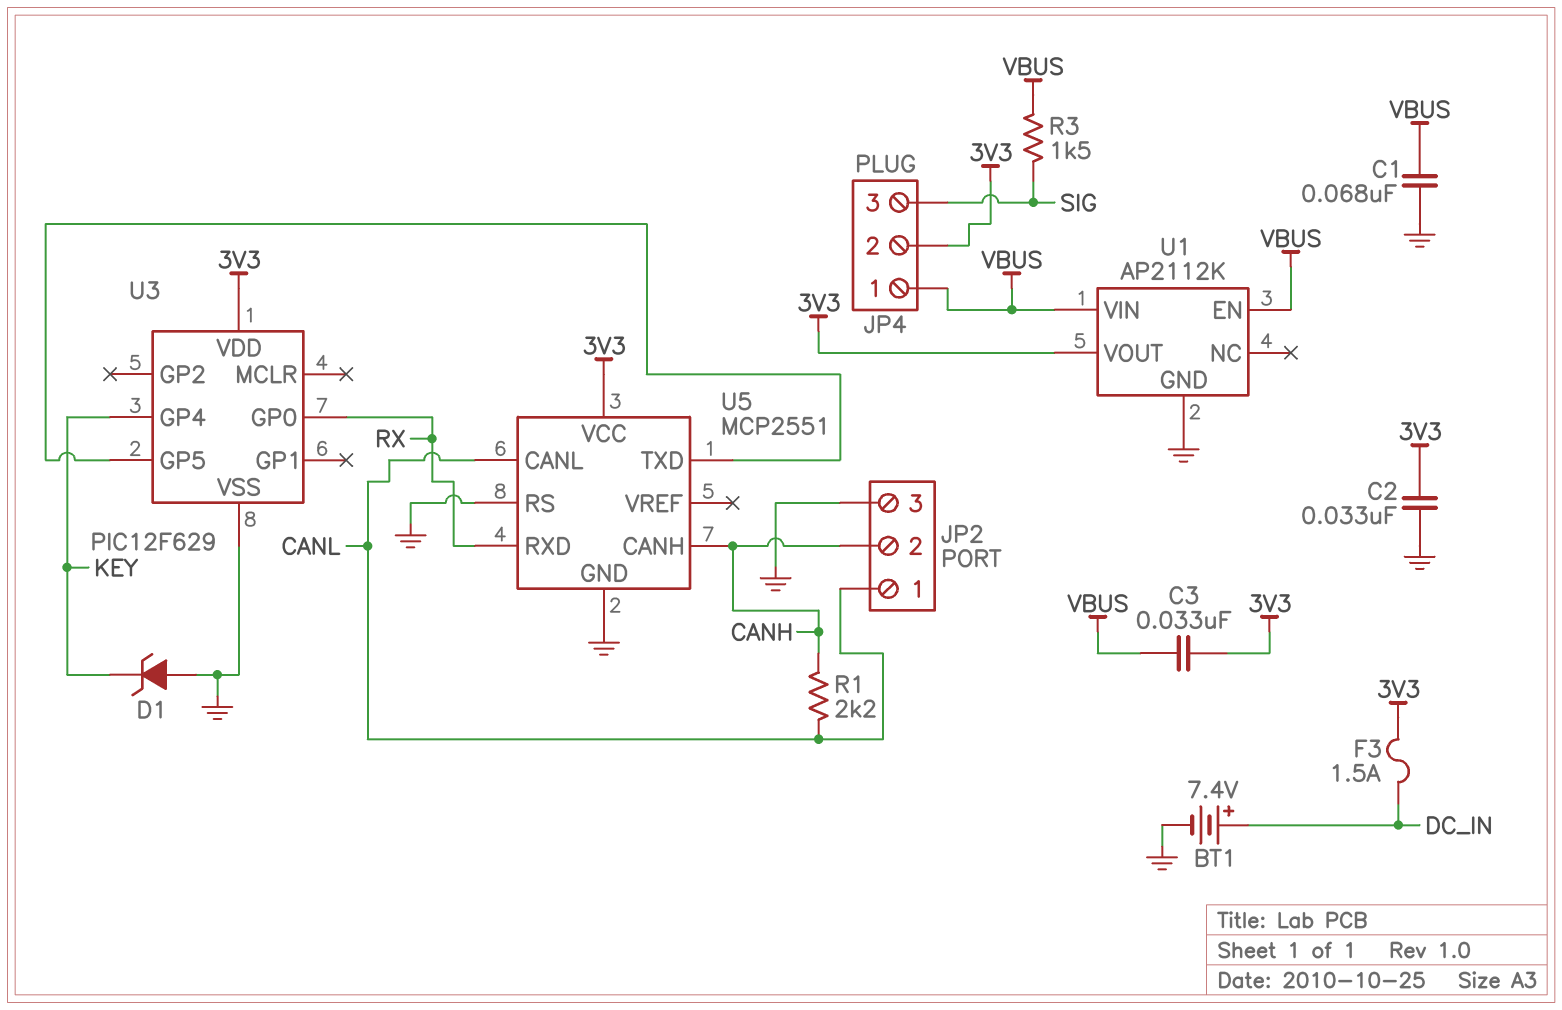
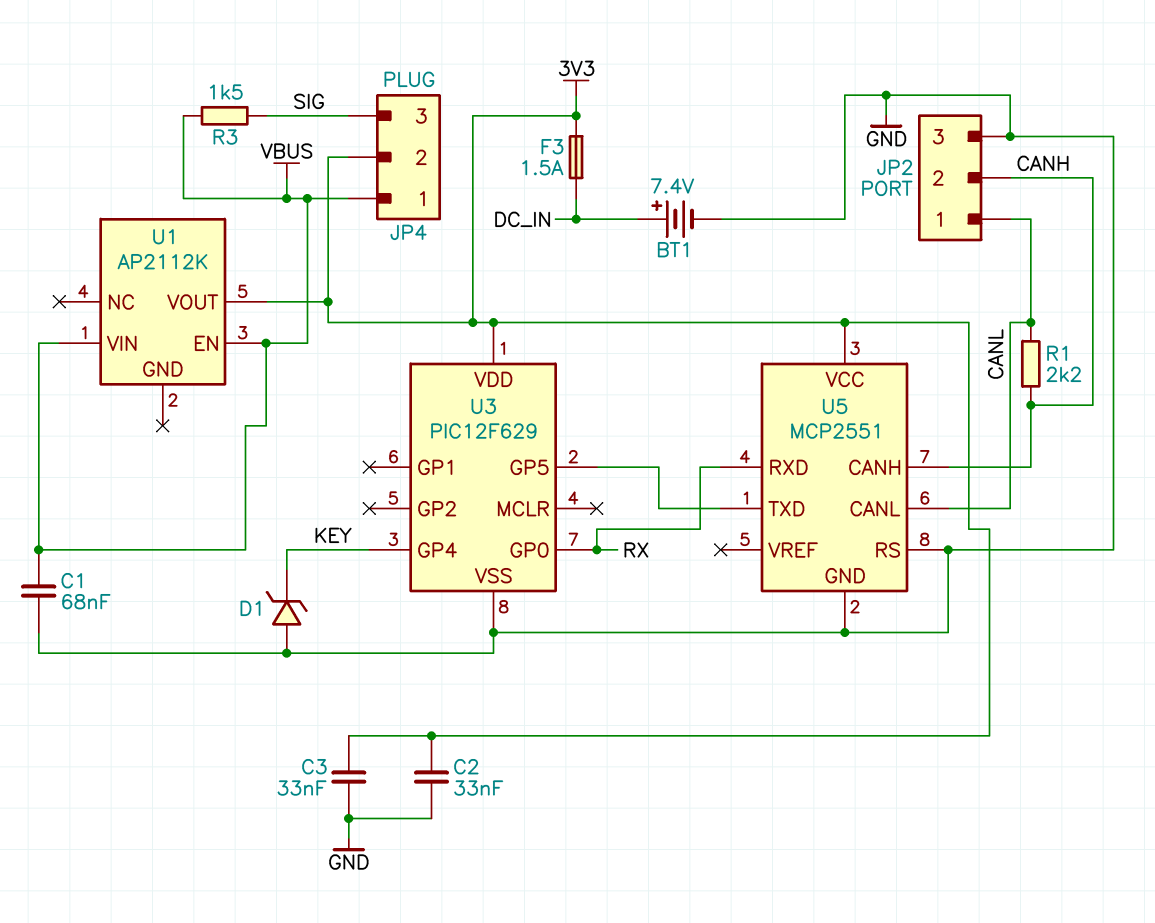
C3: 33nF (3V3, VBUS) -> 33nF (3V3, GND)
U1 pin GND: GND -> none

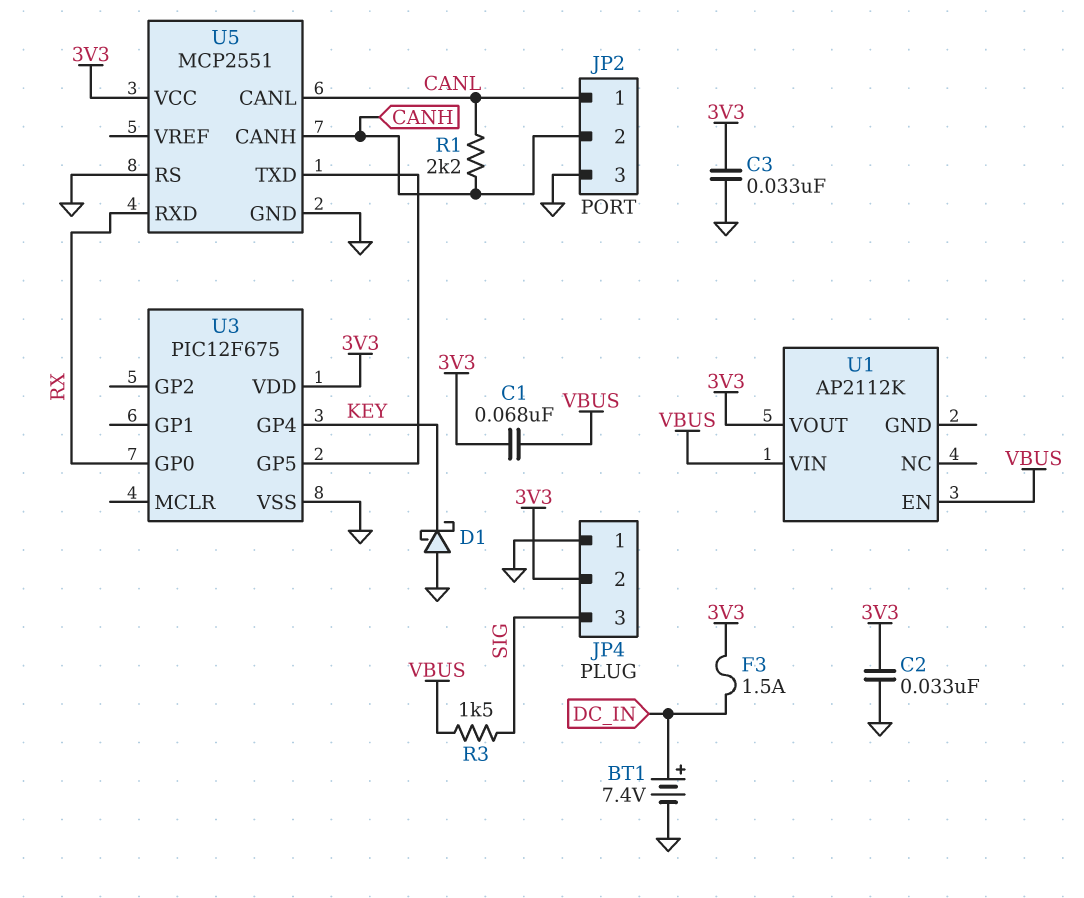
C1: 68nF (GND, VBUS) -> 68nF (3V3, VBUS)
D1: zener (A GND, K KEY) -> schottky (A GND, K KEY)
JP4 pin 1: VBUS -> GND
U3: PIC12F629 -> PIC12F675

